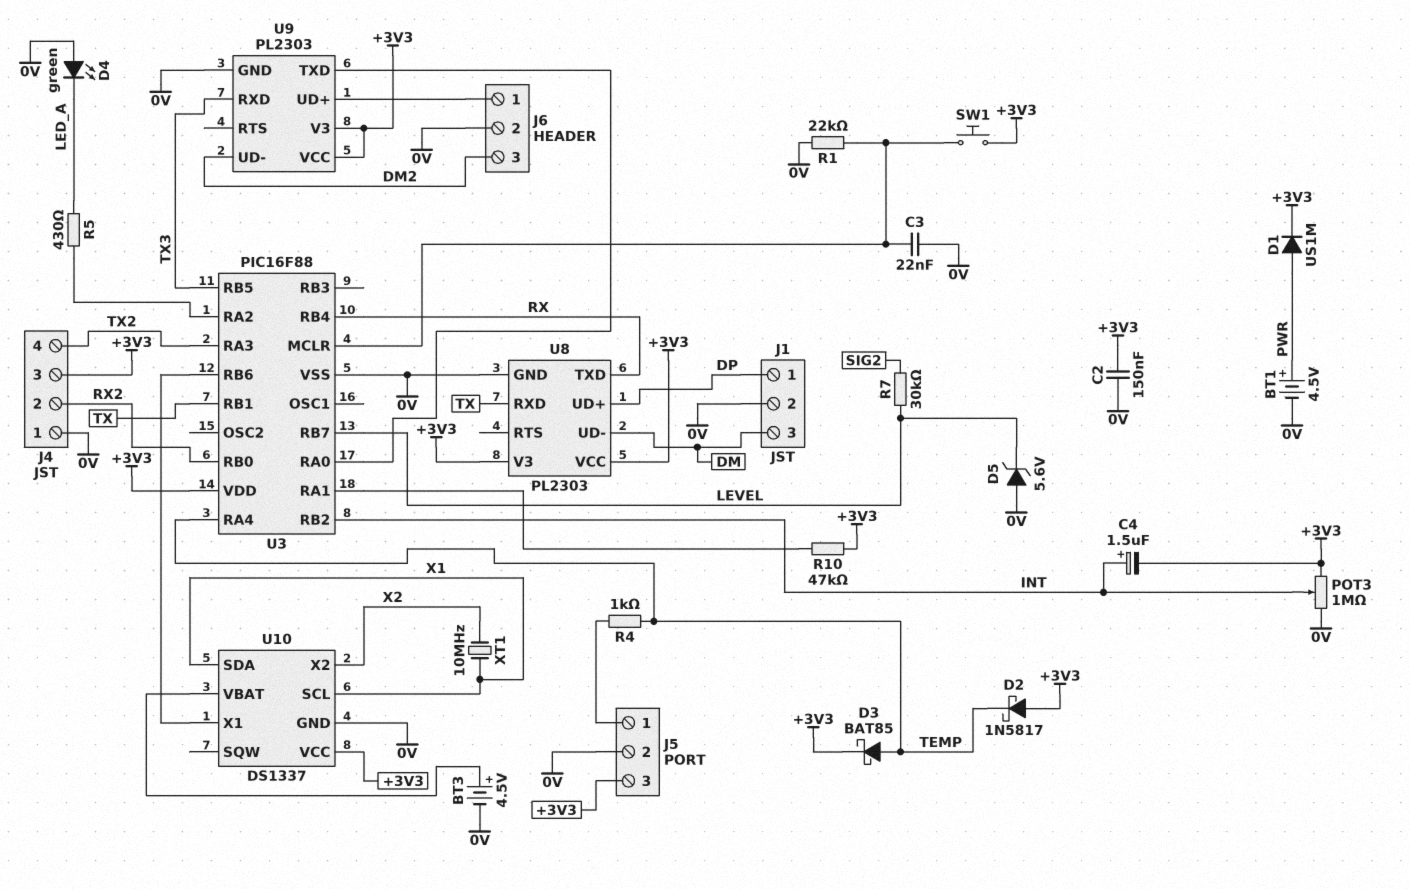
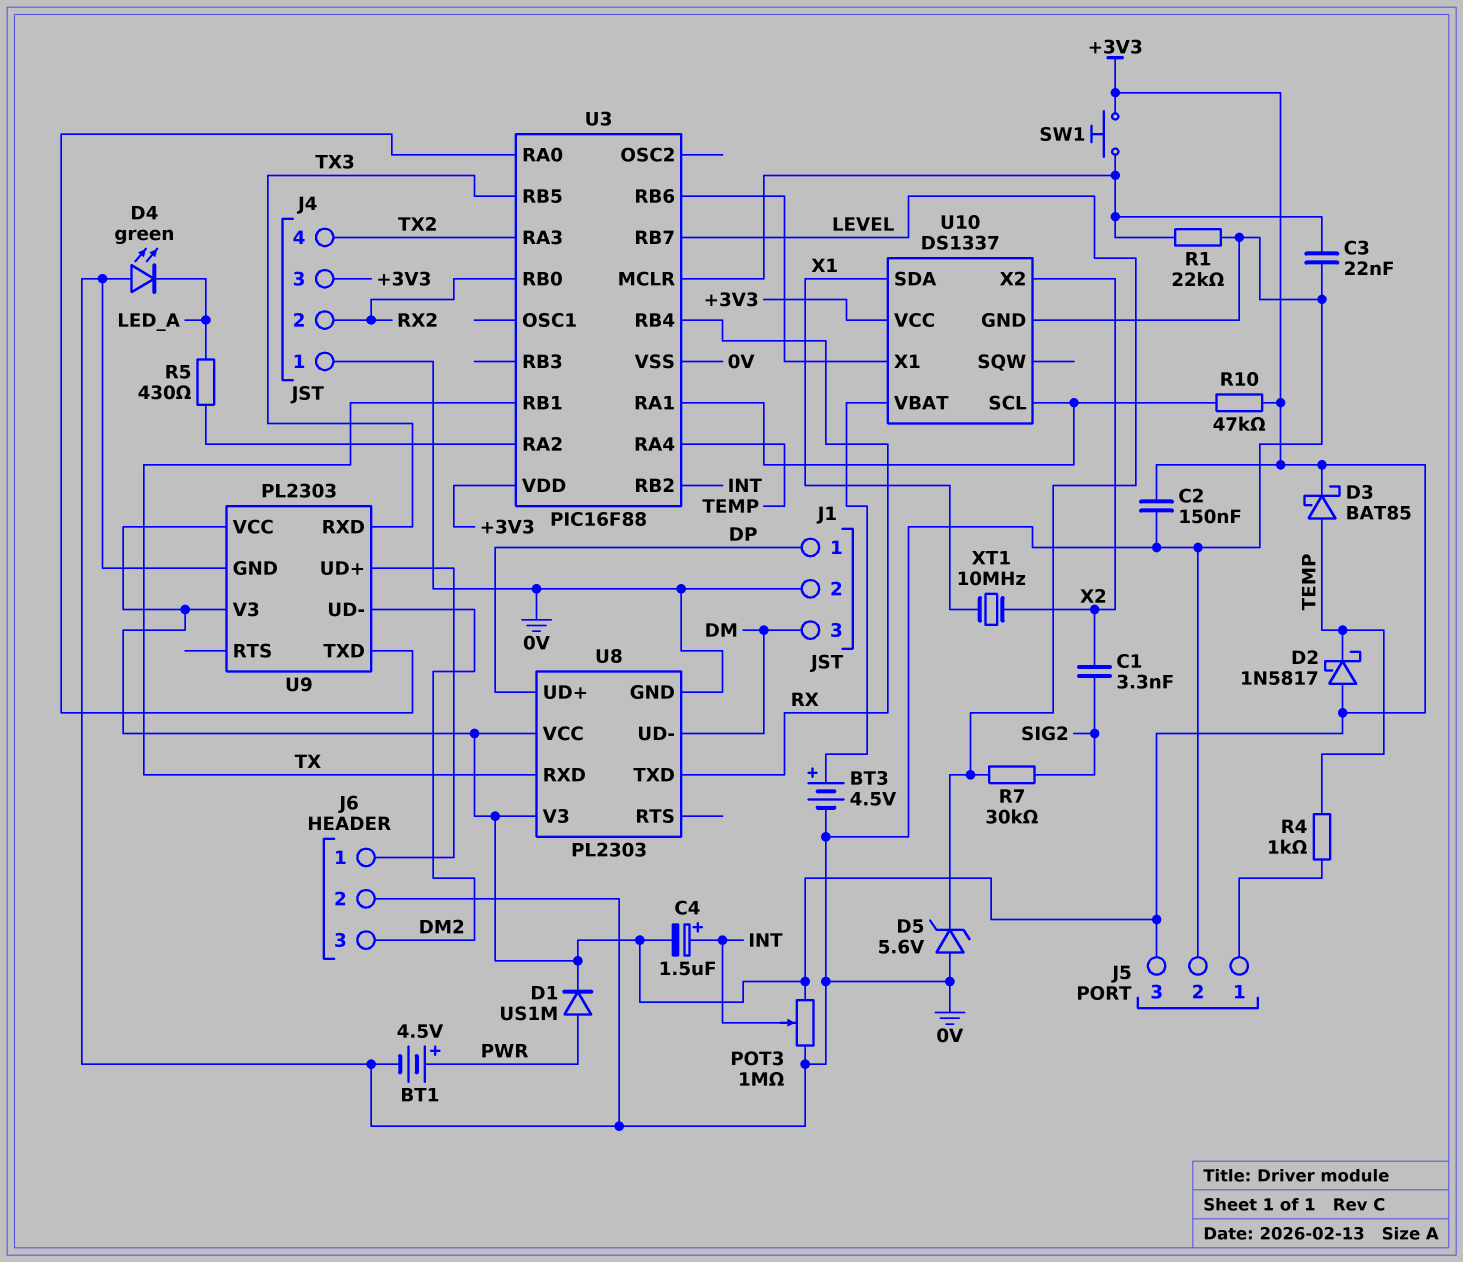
C1: none -> 3.3nF (SIG2, X2)
U10 pin SCL: X1 -> U3/RA1

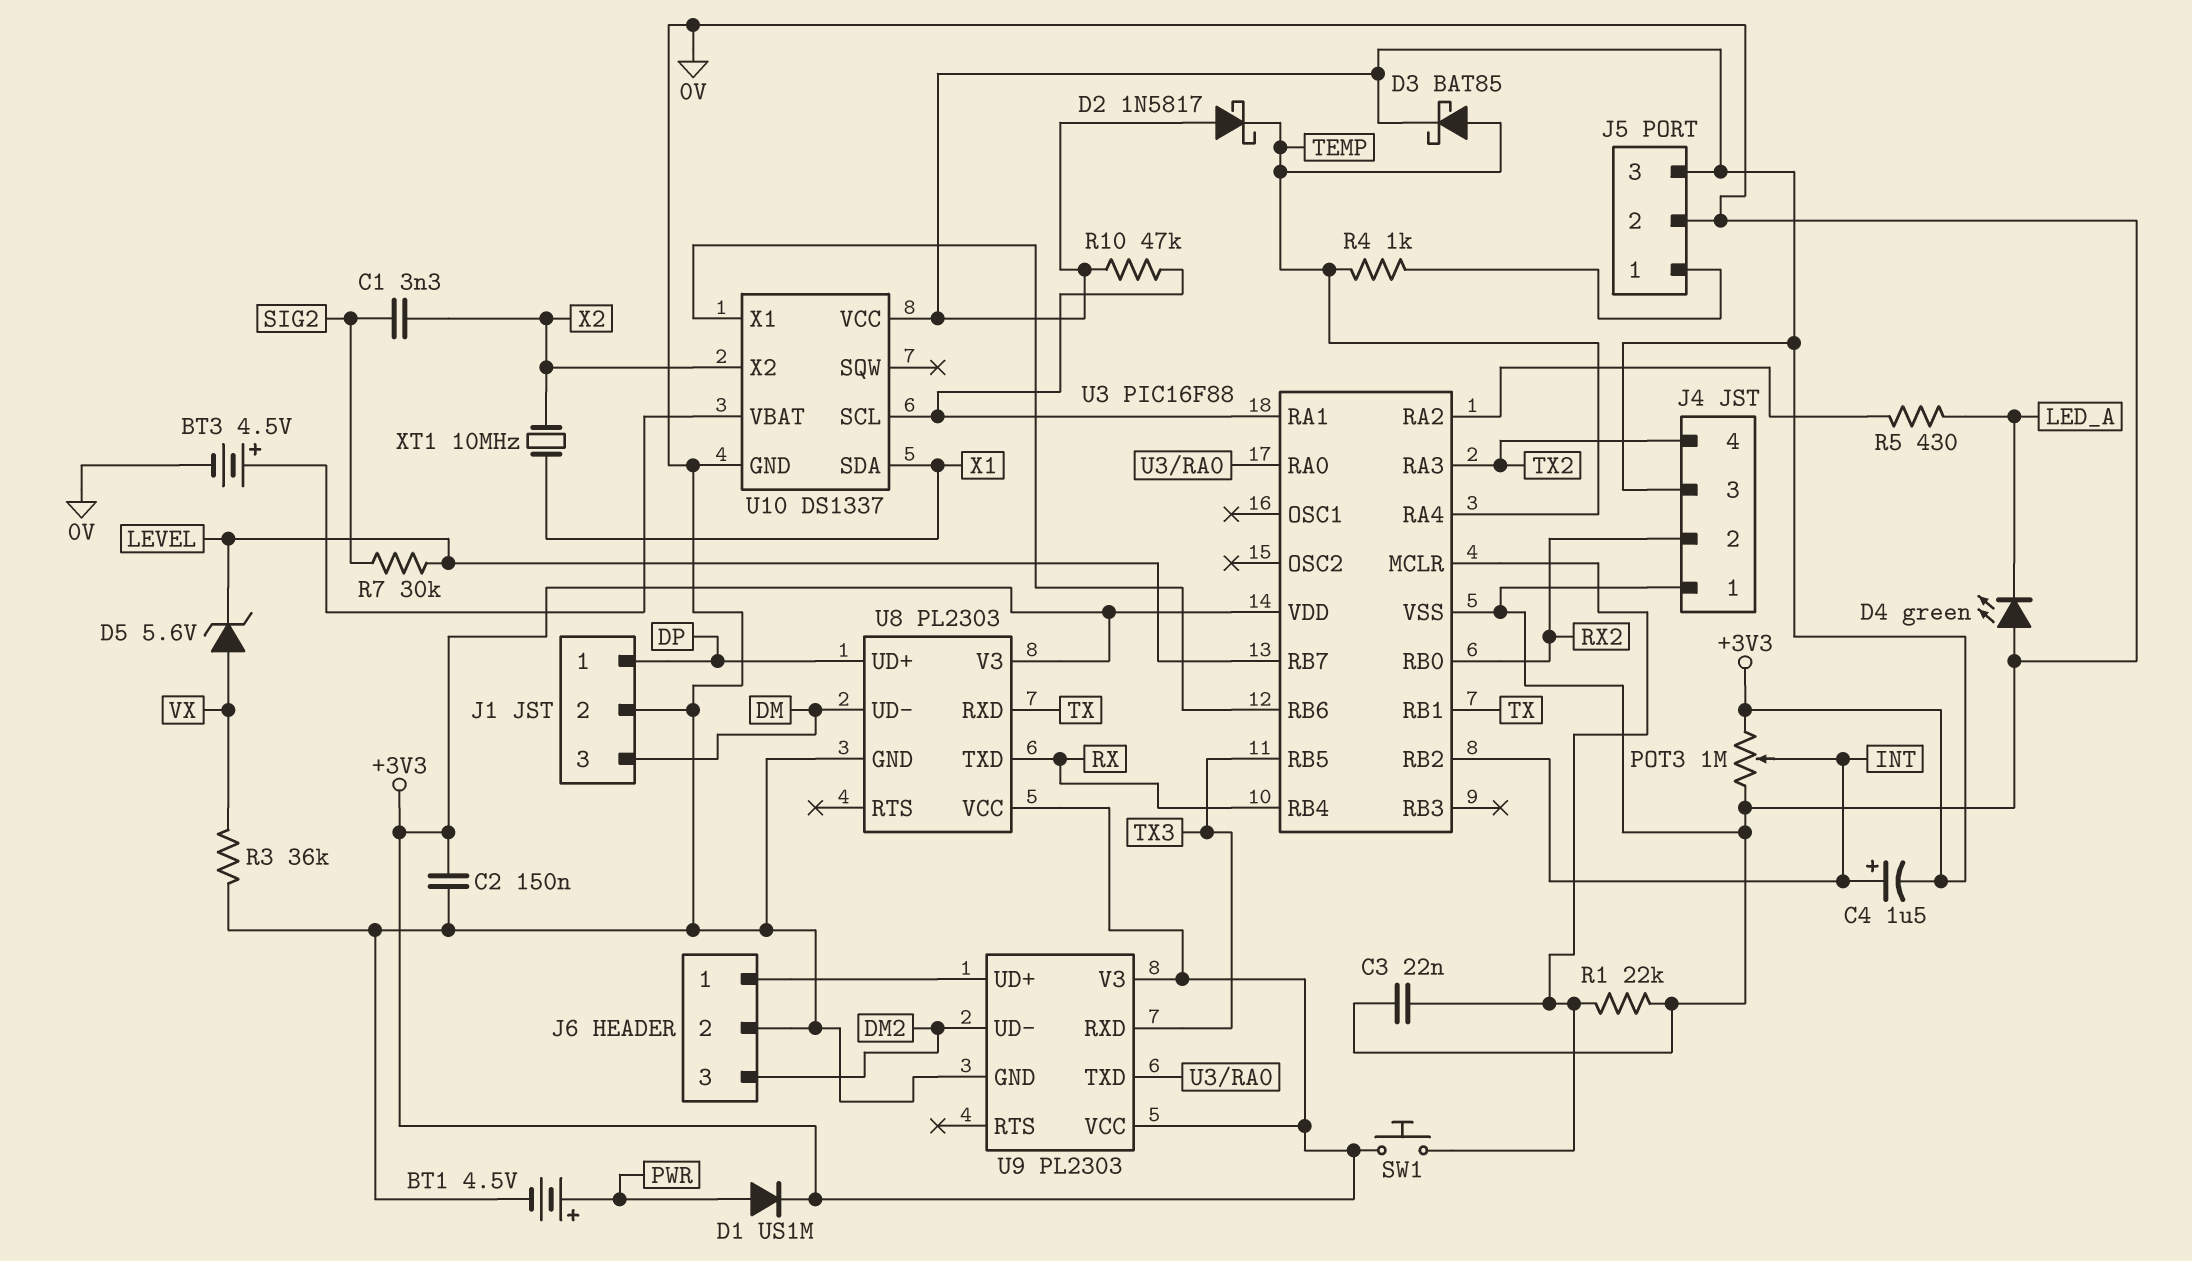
D5: zener 5.6V (A 0V, K LEVEL) -> zener 5.6V (A VX, K LEVEL)
R3: none -> 36k (0V, VX)

